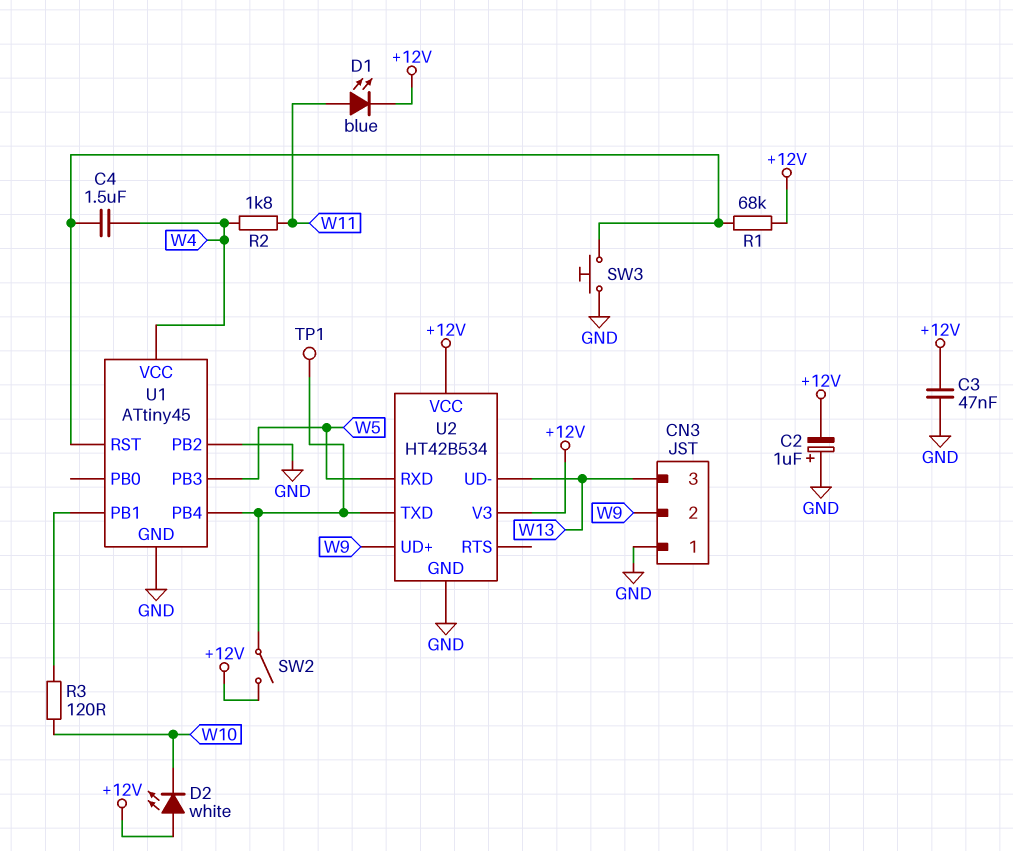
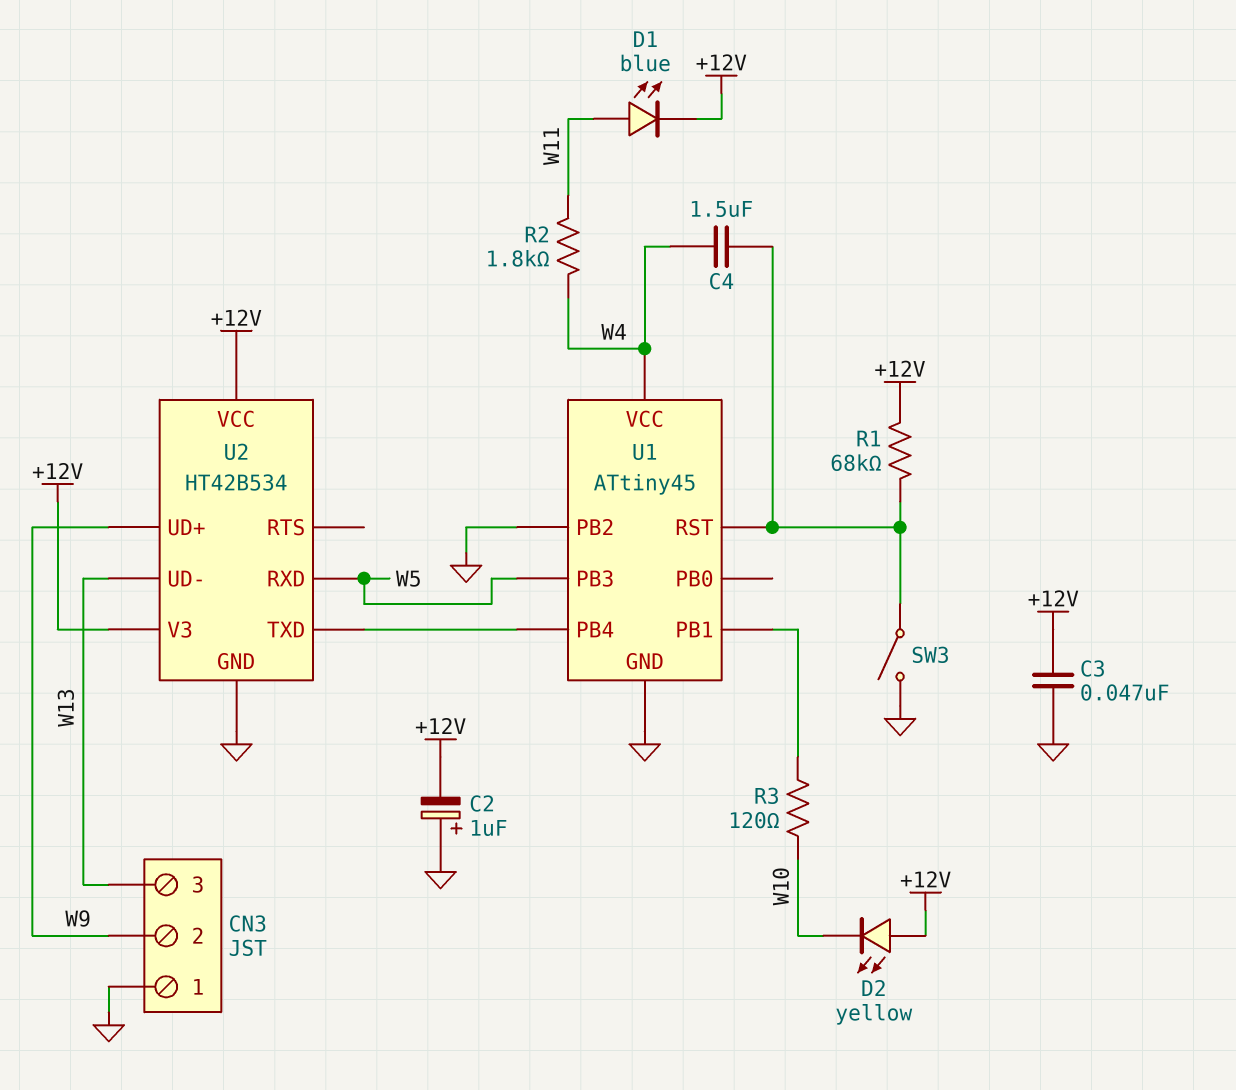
D2: LED white (A +12V, K W10) -> LED yellow (A +12V, K W10)
SW2: switch (+12V, U1/PB4) -> none
SW3: button (GND, U1/RST) -> switch (GND, U1/RST)
TP1: test point (U1/PB4) -> none

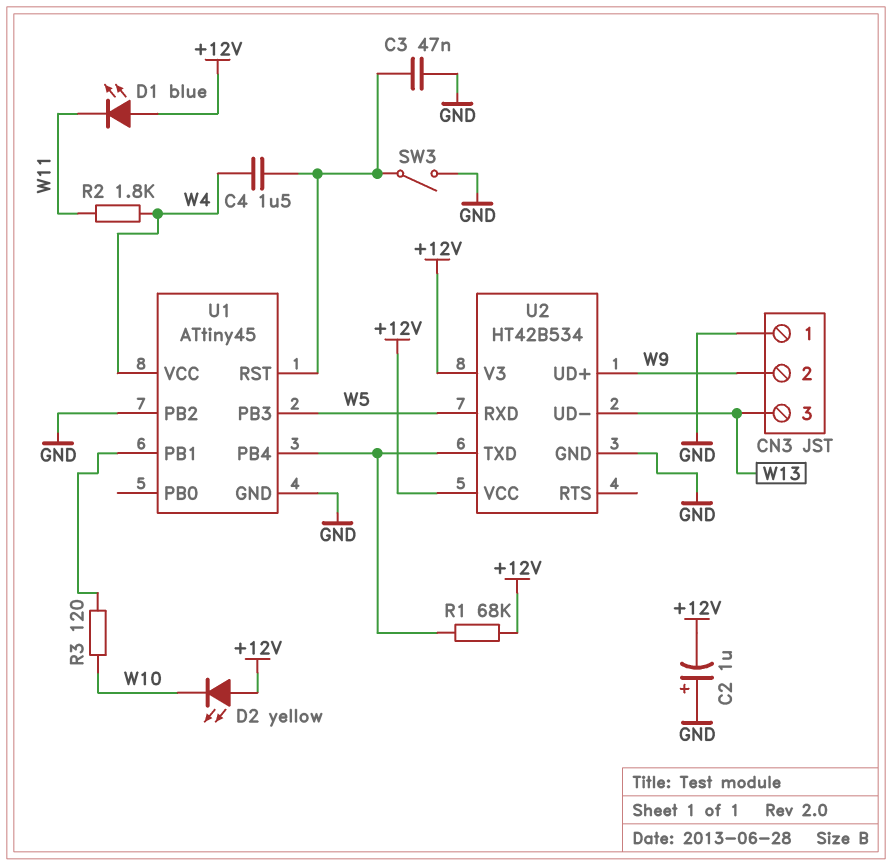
C3: 47nF (+12V, GND) -> 47nF (GND, U1/RST)
D1: LED blue (A W11, K +12V) -> LED blue (A +12V, K W11)
R1: 68k (+12V, U1/RST) -> 68k (+12V, U1/PB4)

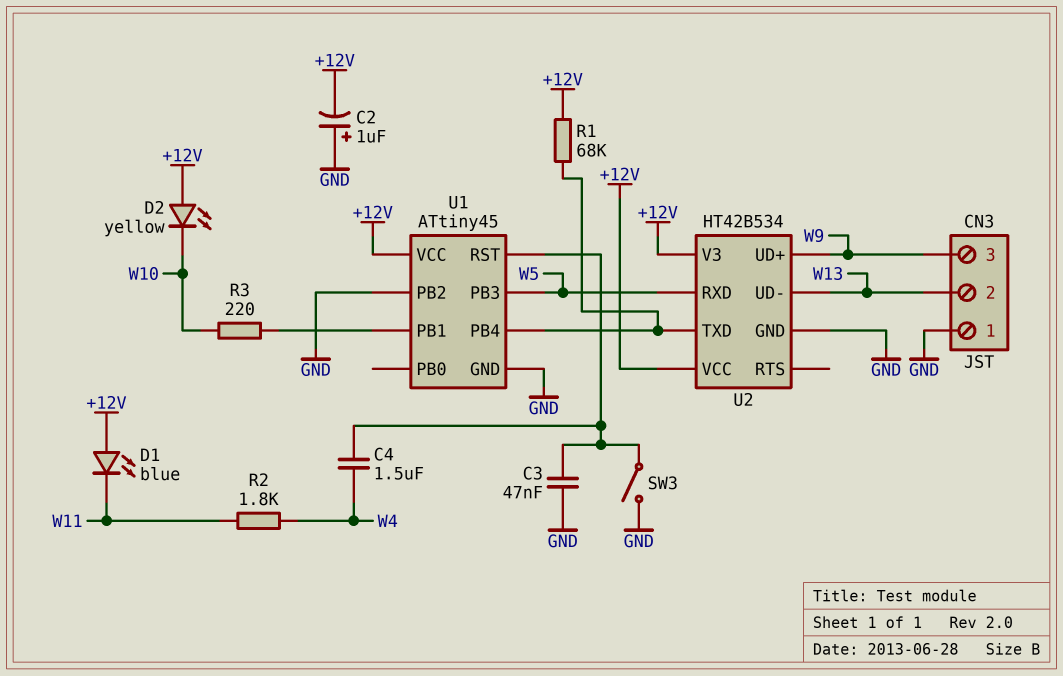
CN3 pin 2: W9 -> W13
CN3 pin 3: W13 -> W9
R3: 120 (U1/PB1, W10) -> 220 (U1/PB1, W10)
U1 pin VCC: W4 -> +12V

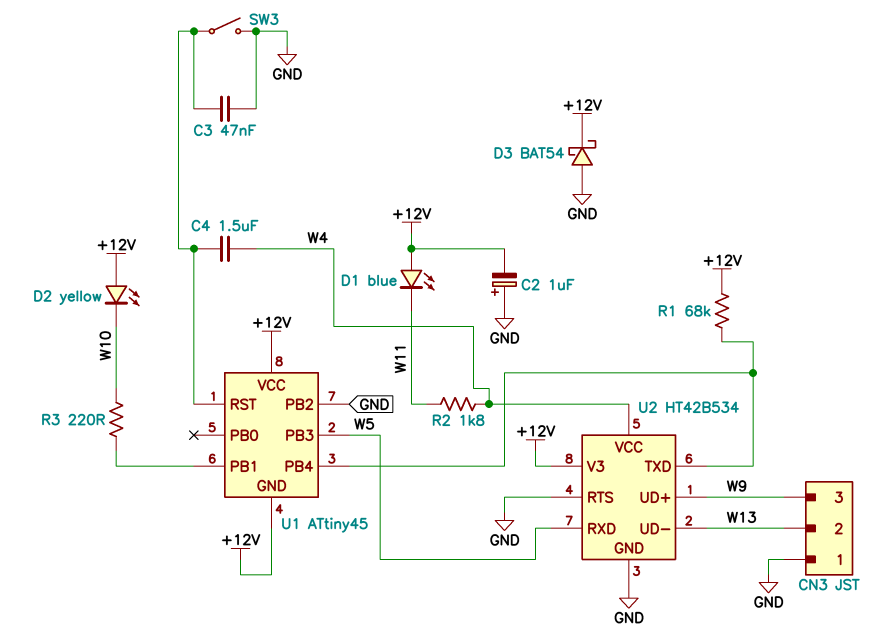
D3: none -> schottky BAT54 (A GND, K +12V)
U1 pin GND: GND -> +12V
U2 pin RTS: none -> GND
U2 pin VCC: +12V -> W4

